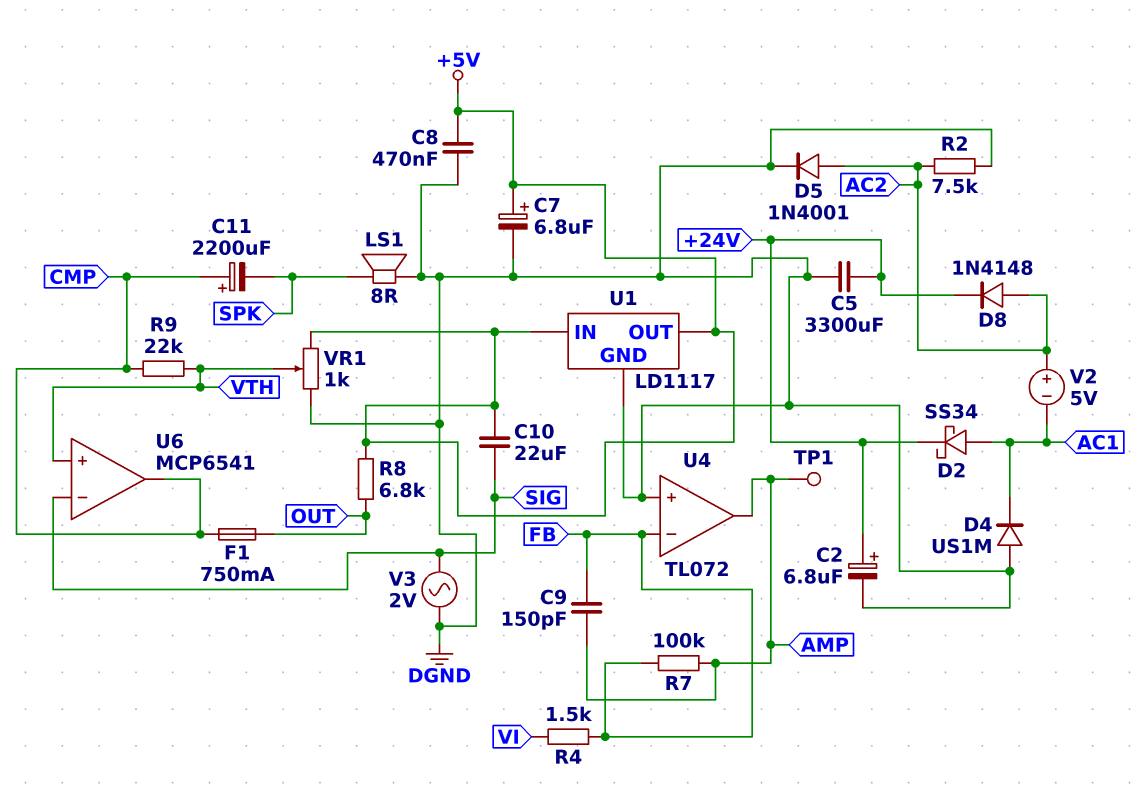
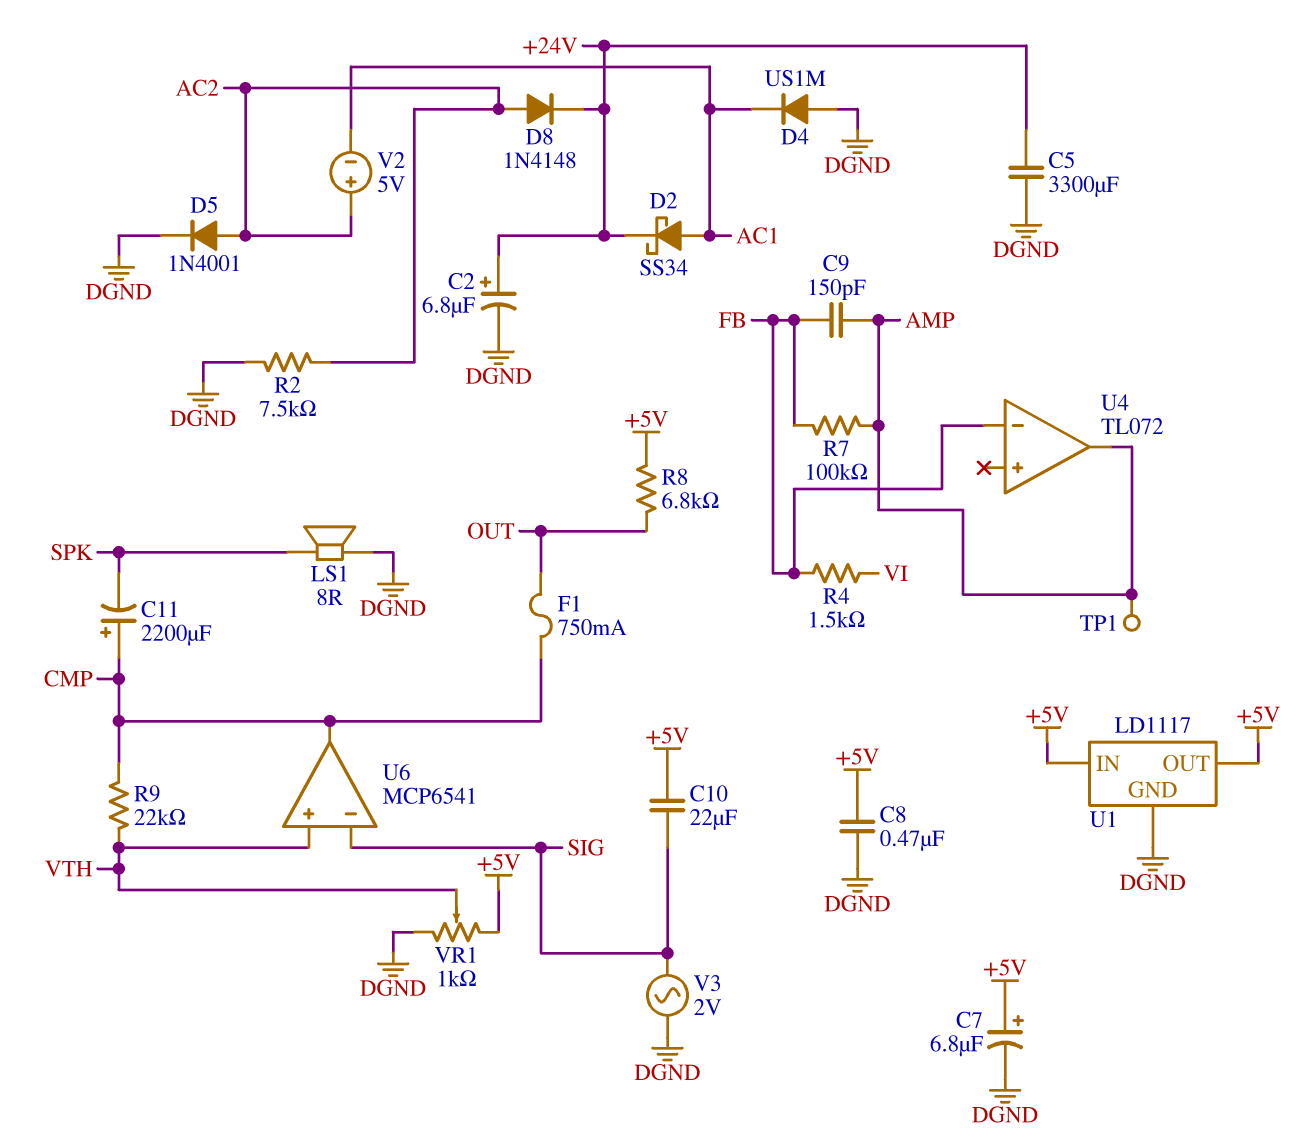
U4 pin in+: DGND -> none

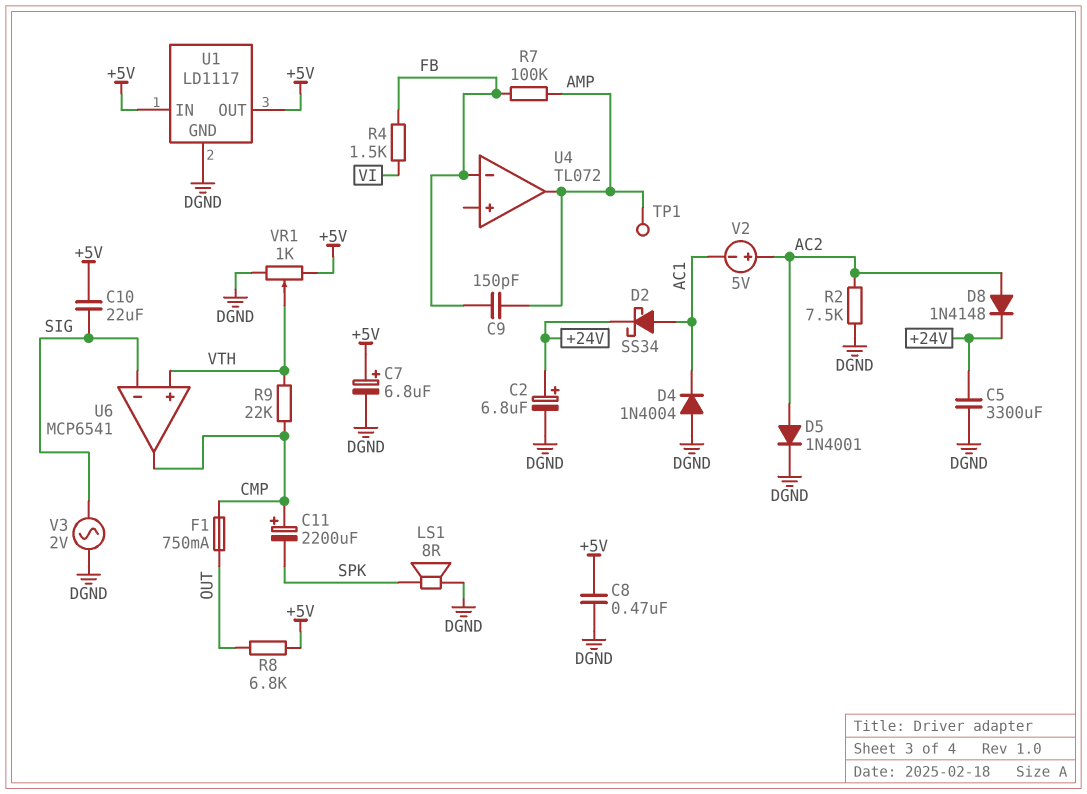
D4: diode US1M (A DGND, K AC1) -> diode 1N4004 (A DGND, K AC1)

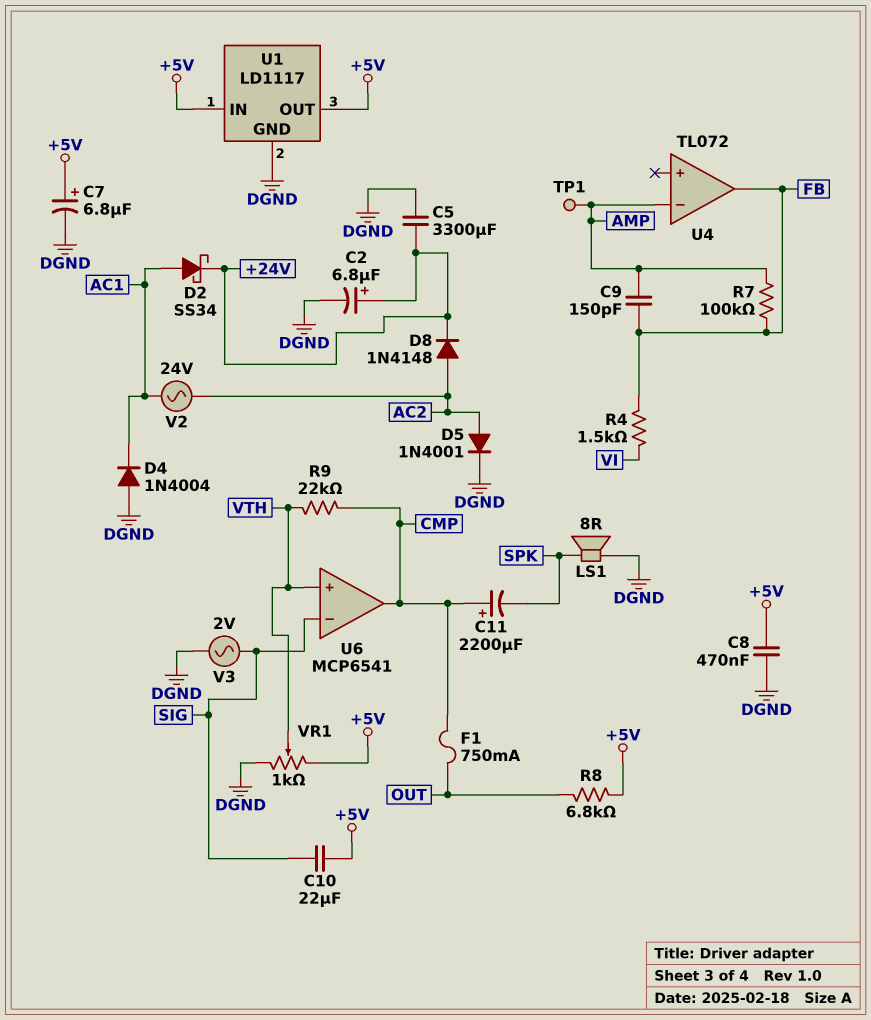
R2: 7.5k (AC2, DGND) -> none
U4 pin in-: FB -> AMP
U4 pin out: AMP -> FB
V2: 5V (plus AC2, minus AC1) -> AC 24V (AC1, AC2)

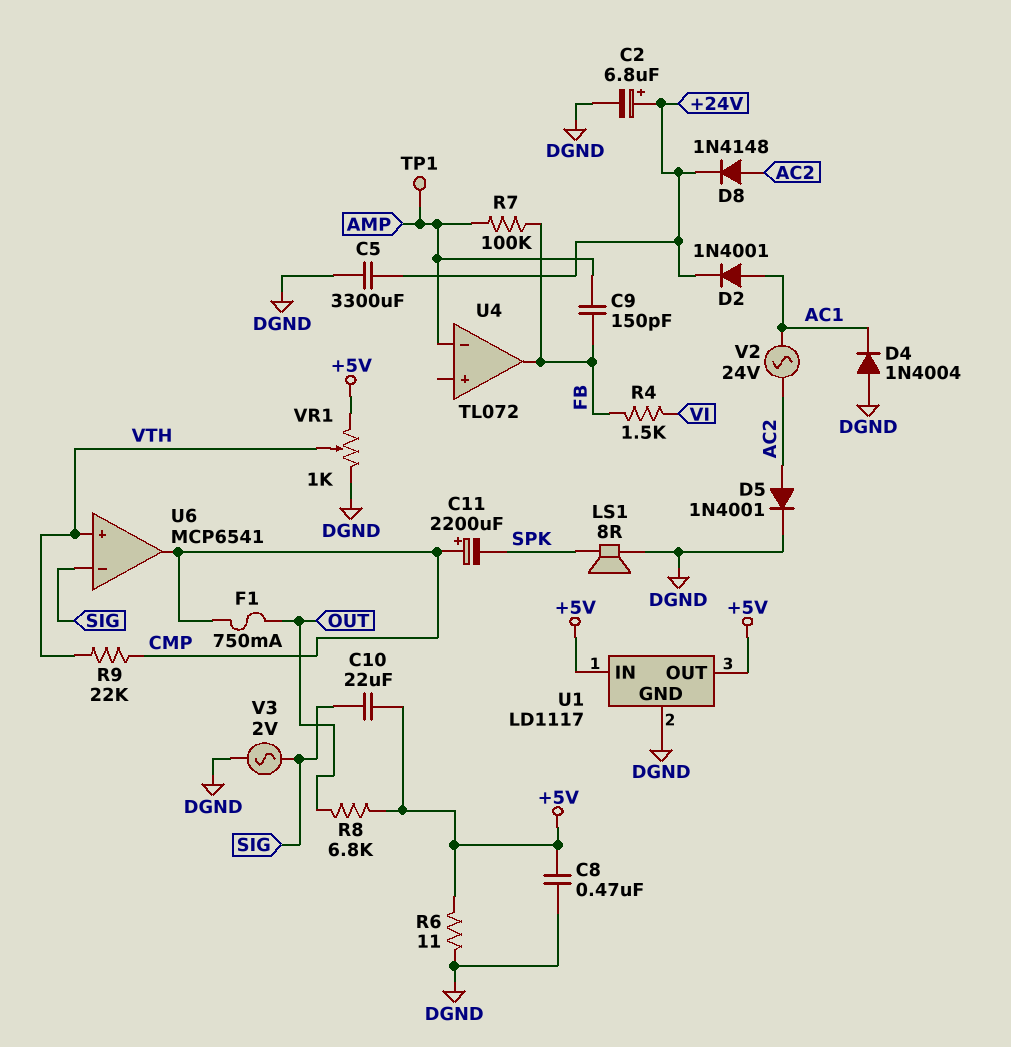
C7: 6.8uF (plus +5V, minus DGND) -> none
D2: schottky SS34 (A AC1, K +24V) -> diode 1N4001 (A AC1, K +24V)
R6: none -> 11 (+5V, DGND)

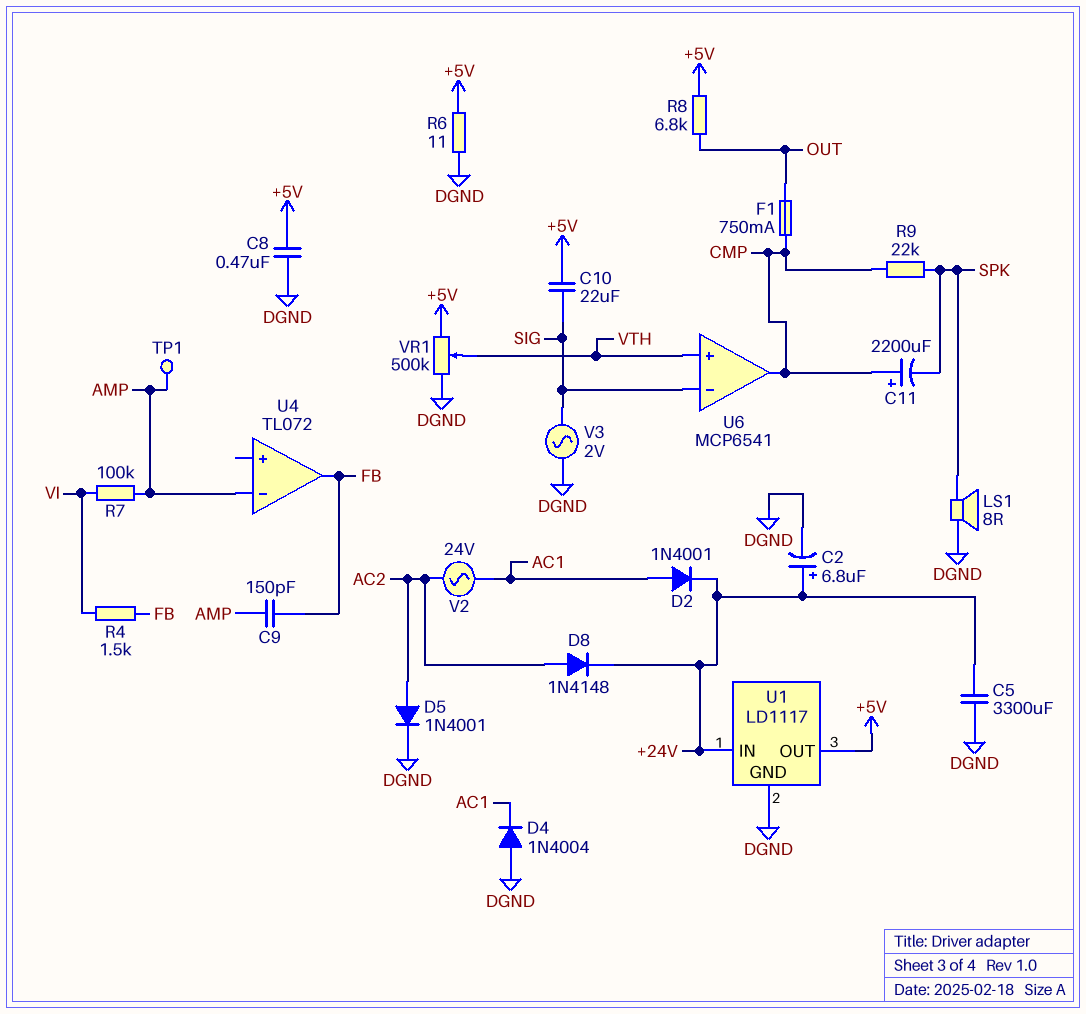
R7: 100k (AMP, FB) -> 100k (AMP, VI)
R9: 22k (CMP, VTH) -> 22k (CMP, SPK)
U1 pin IN: +5V -> +24V
VR1: 1k (+5V, DGND, wiper VTH) -> 500k (+5V, DGND, wiper VTH)

